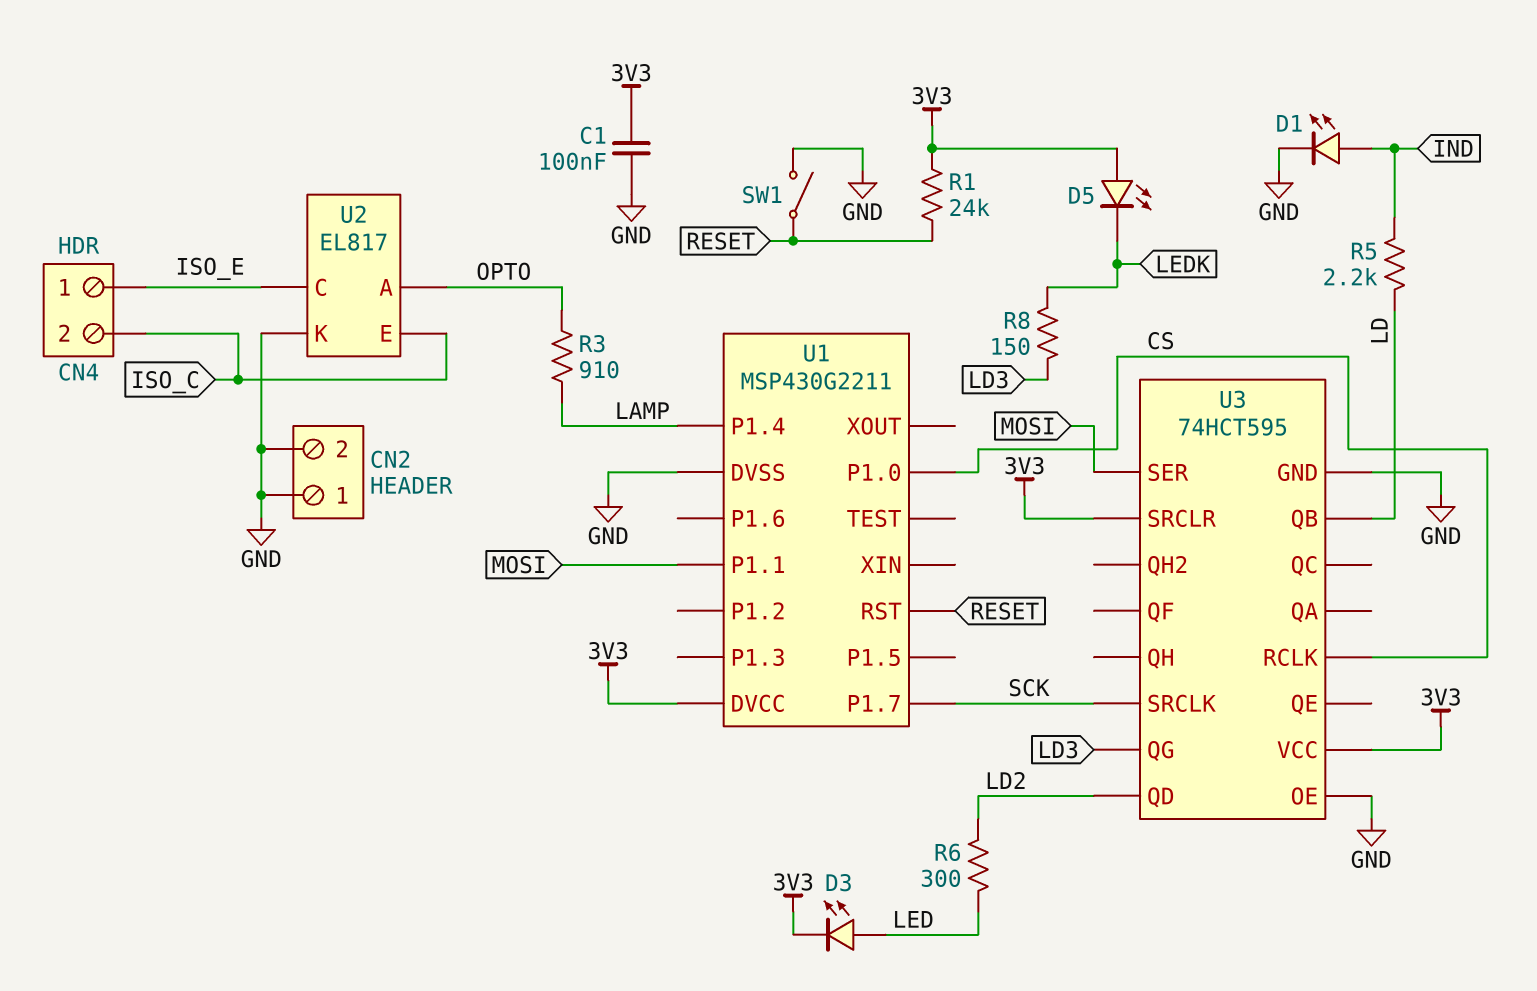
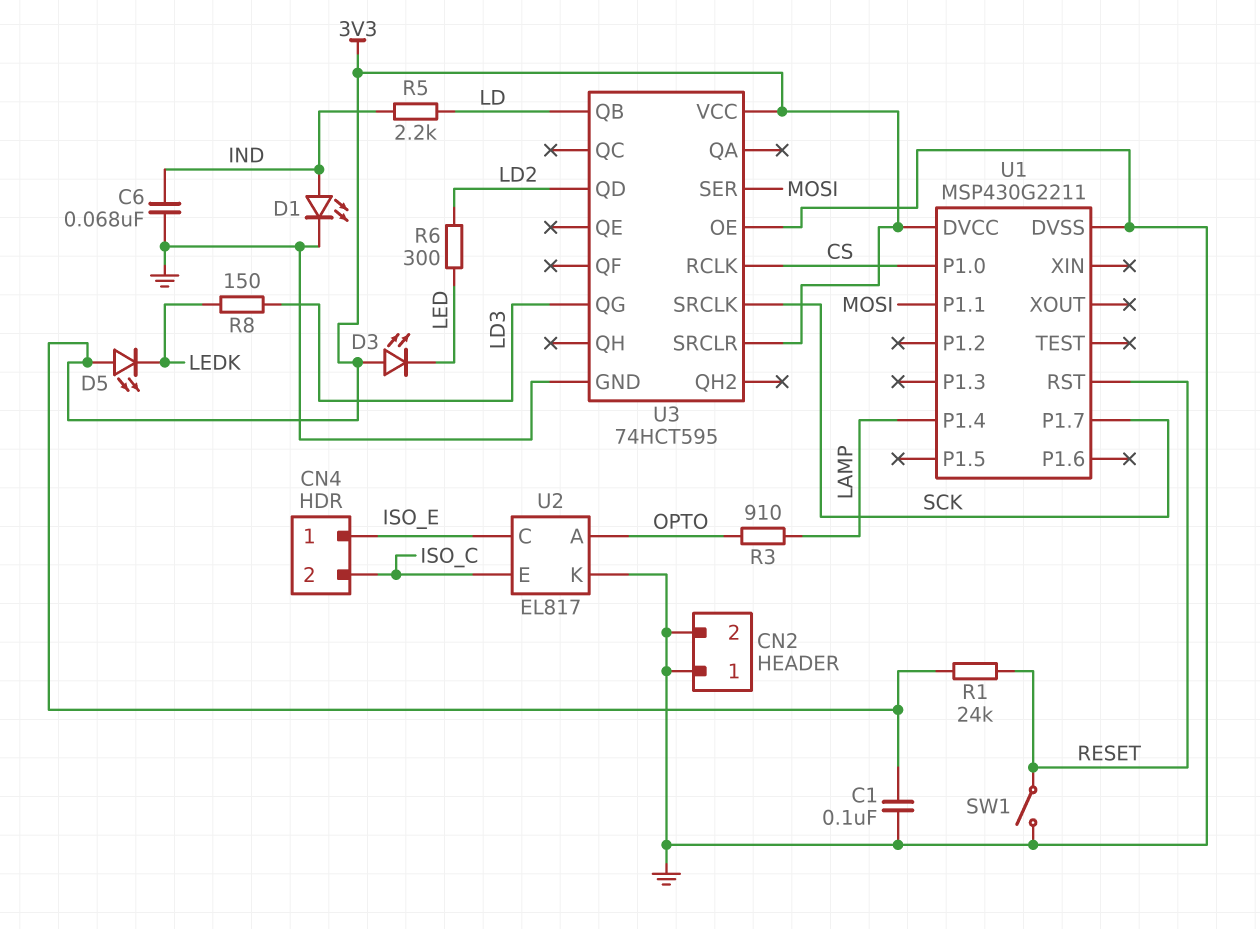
C6: none -> 68nF (GND, IND)
D3: LED (A LED, K 3V3) -> LED (A 3V3, K LED)

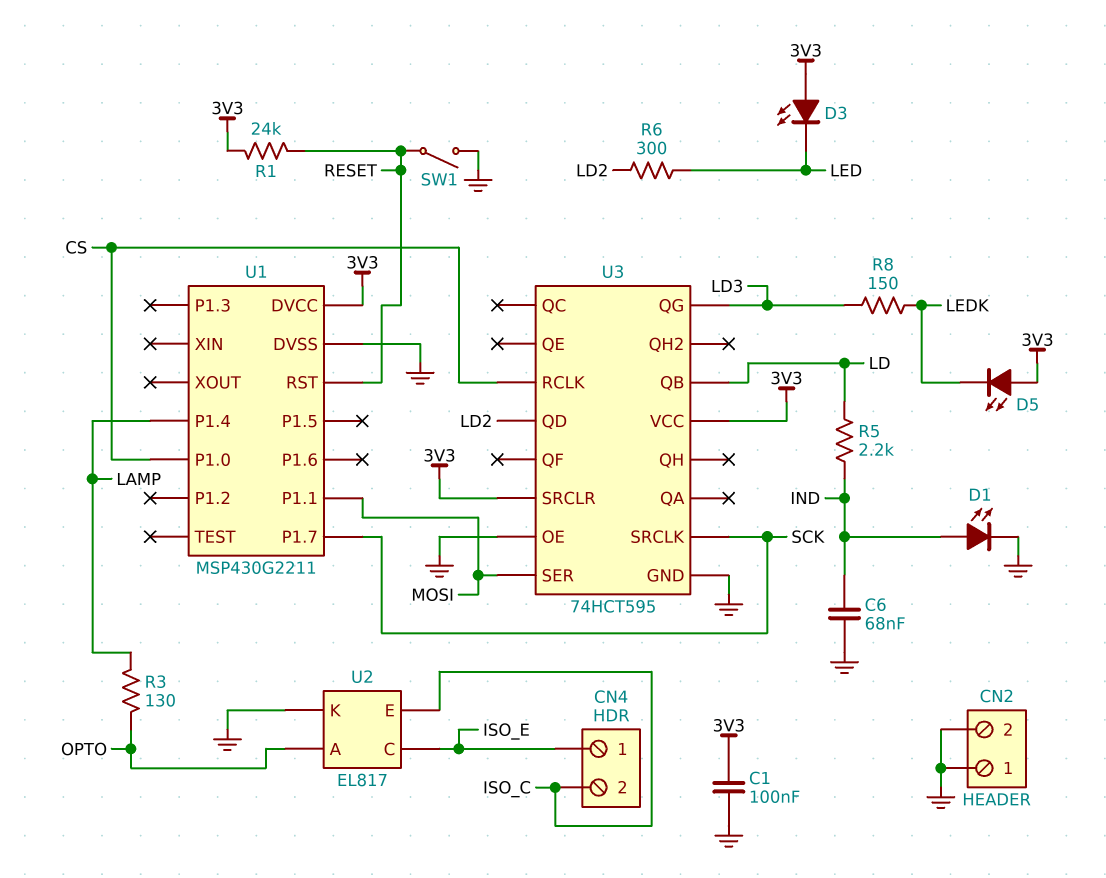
R3: 910 (LAMP, OPTO) -> 130 (LAMP, OPTO)

